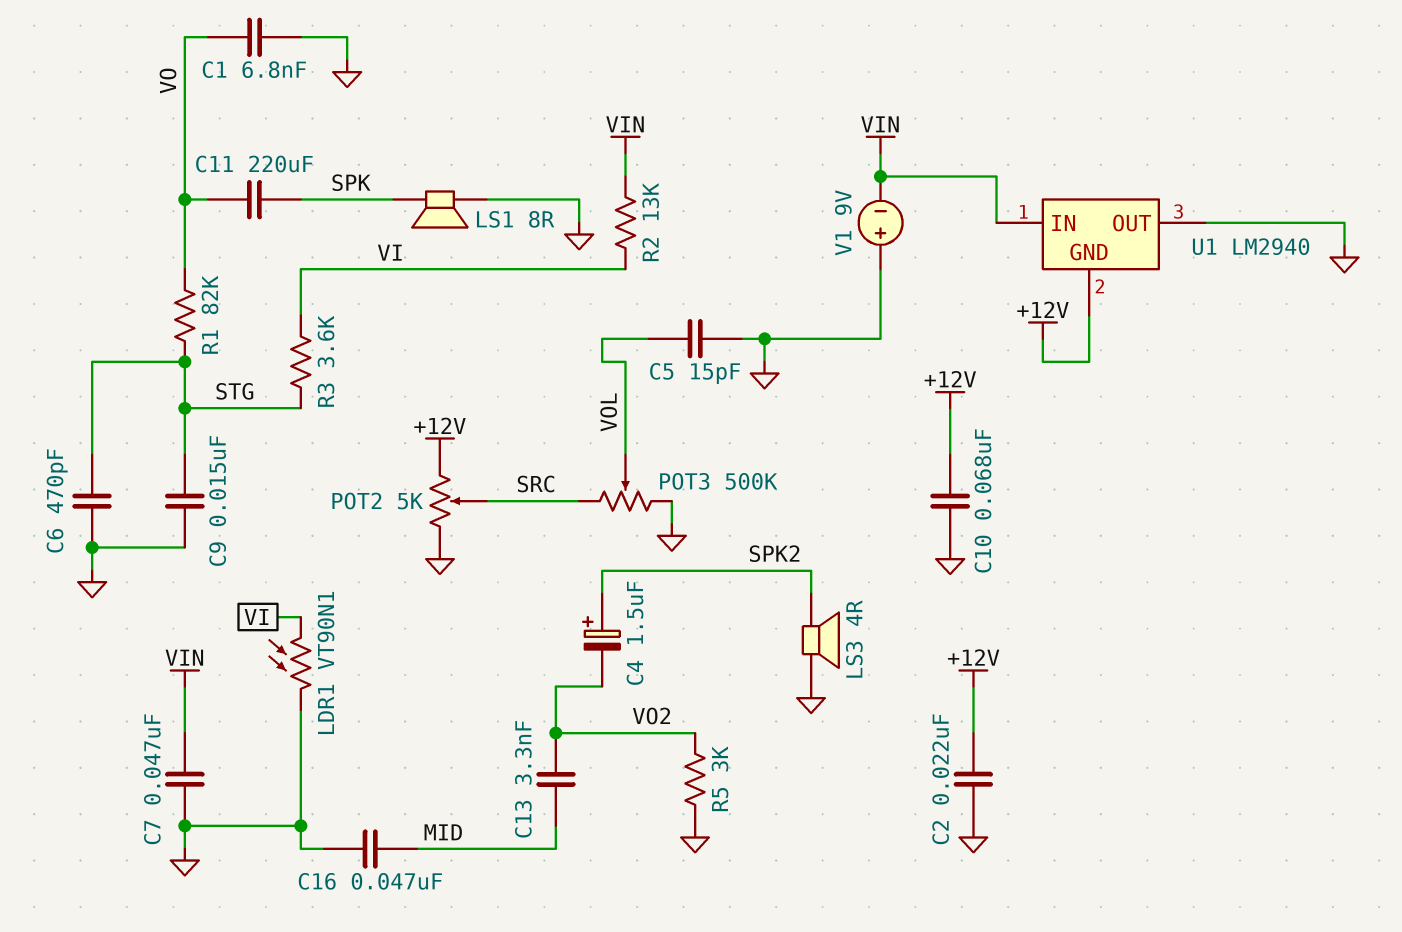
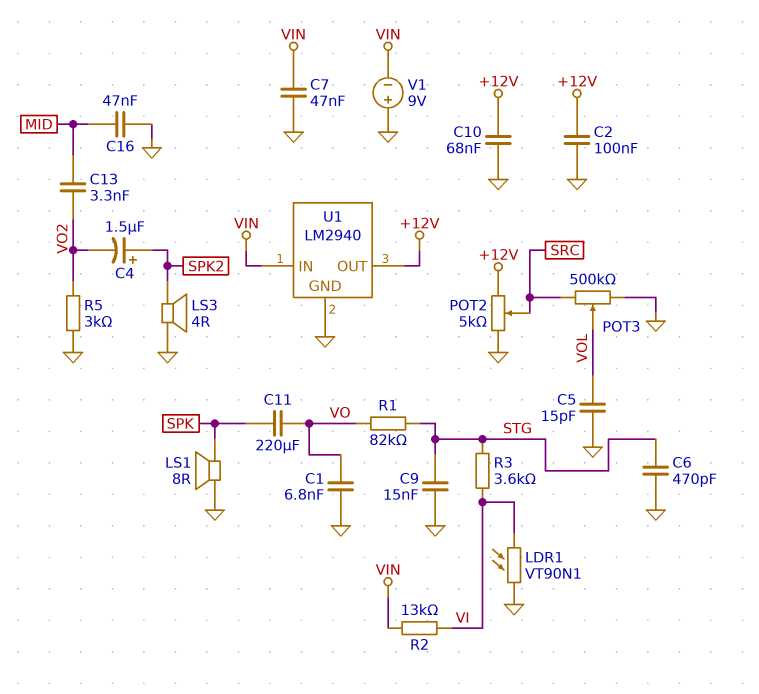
C2: 22nF (+12V, GND) -> 100nF (+12V, GND)
U1 pin GND: +12V -> GND
U1 pin OUT: GND -> +12V

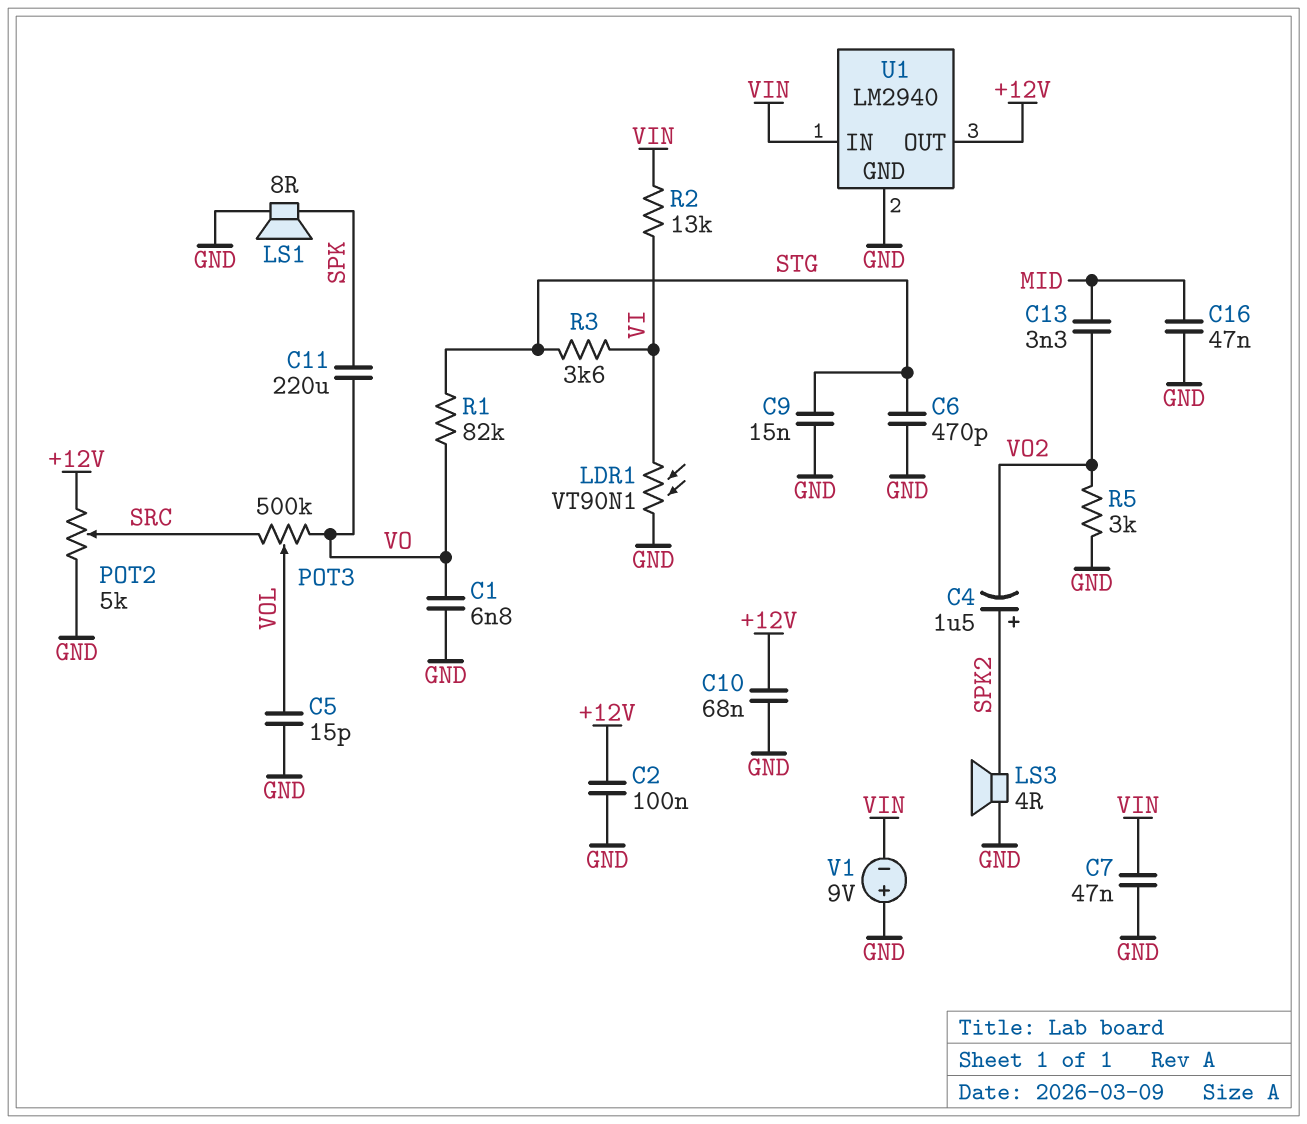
POT3: 500k (GND, SRC, wiper VOL) -> 500k (SRC, VO, wiper VOL)

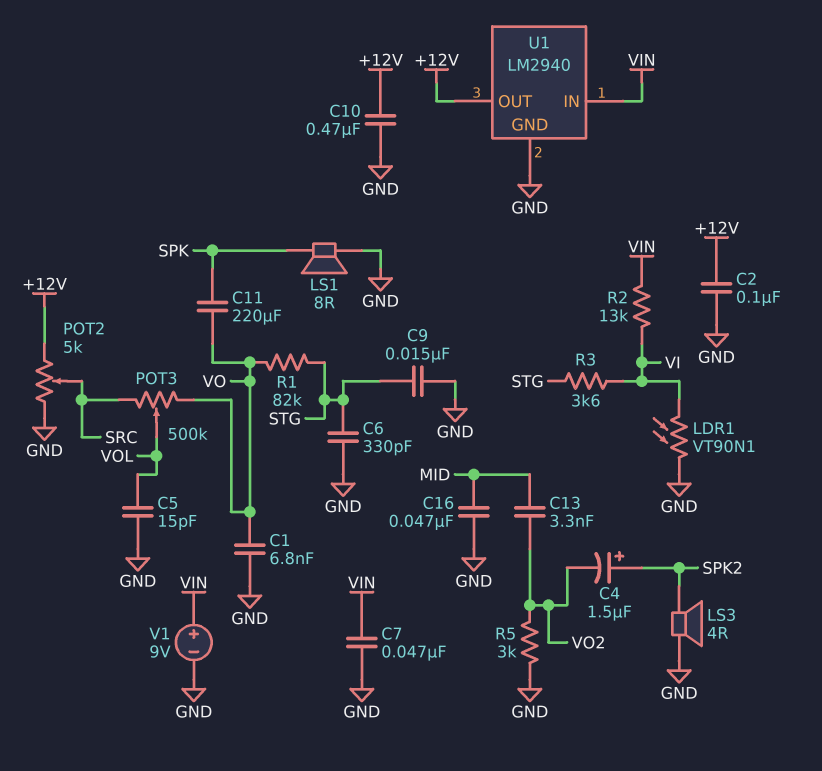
C6: 470pF (GND, STG) -> 330pF (GND, STG)
C10: 68nF (+12V, GND) -> 470nF (+12V, GND)
V1: 9V (plus GND, minus VIN) -> 9V (plus VIN, minus GND)

